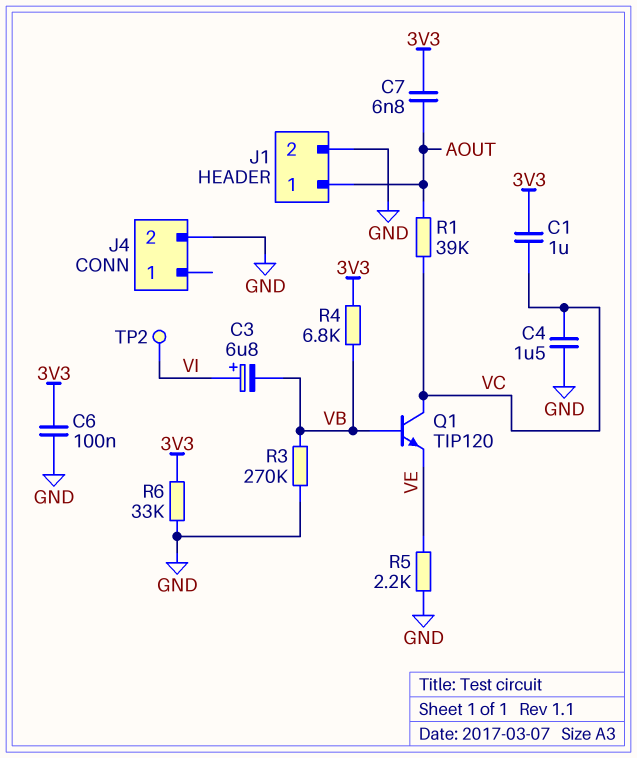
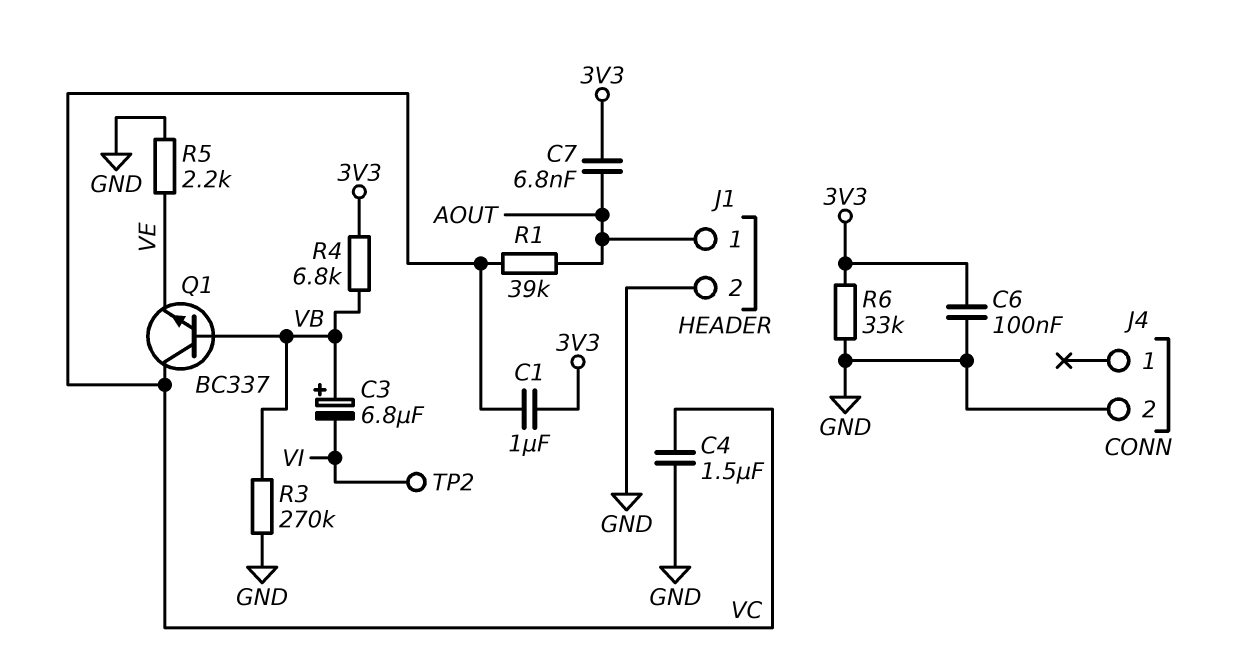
C3: 6.8uF (plus VI, minus VB) -> 6.8uF (plus VB, minus VI)
Q1: NPN TIP120 (B VB, C VC, E VE) -> NPN BC337 (B VB, C VC, E VE)

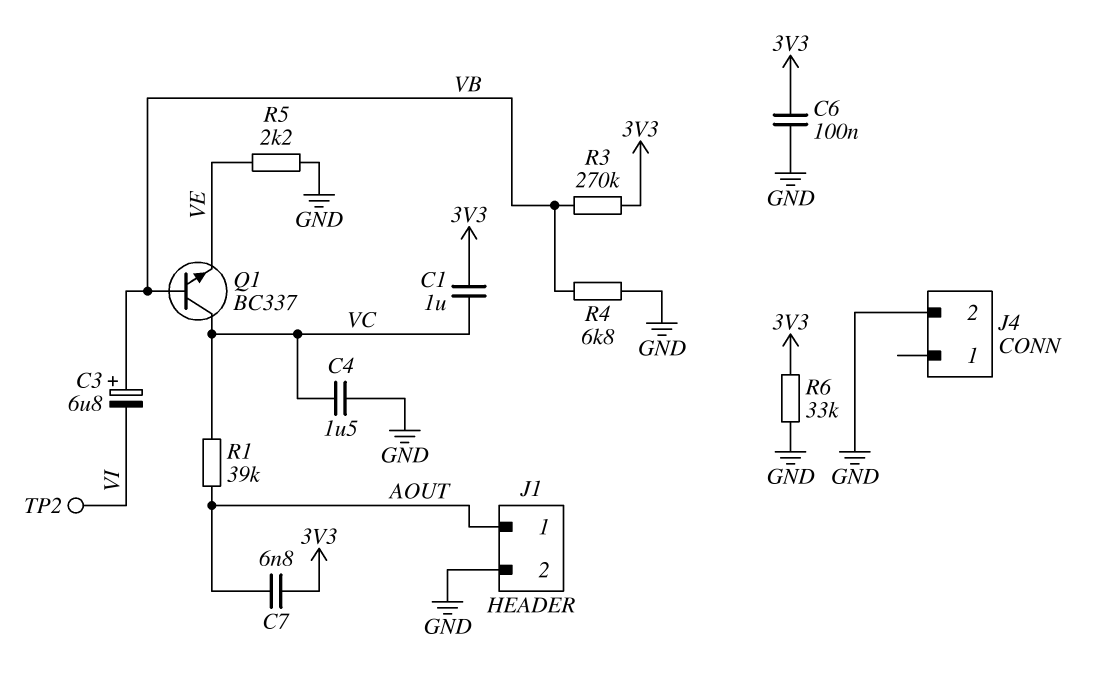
R3: 270k (GND, VB) -> 270k (3V3, VB)
R4: 6.8k (3V3, VB) -> 6.8k (GND, VB)

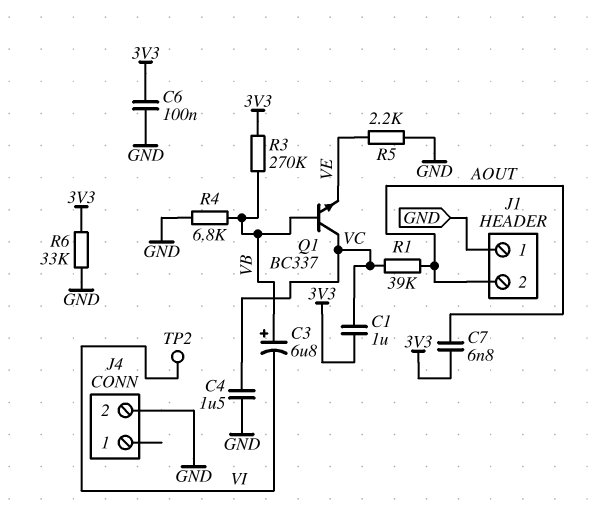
J1 pin 1: AOUT -> GND
J1 pin 2: GND -> AOUT

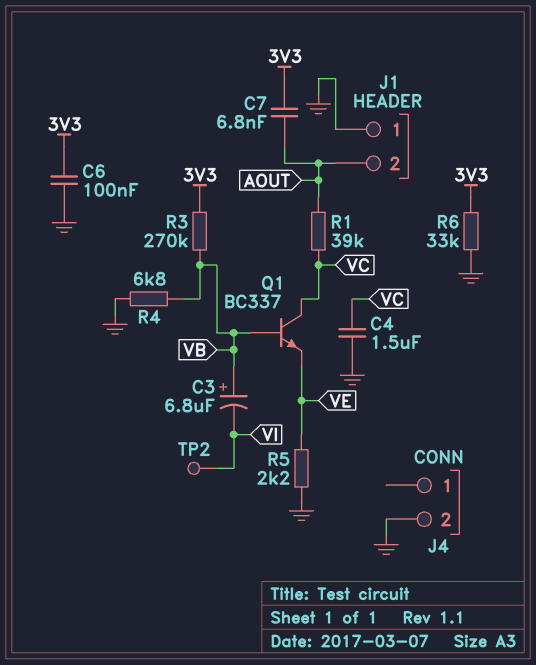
C1: 1uF (3V3, VC) -> none

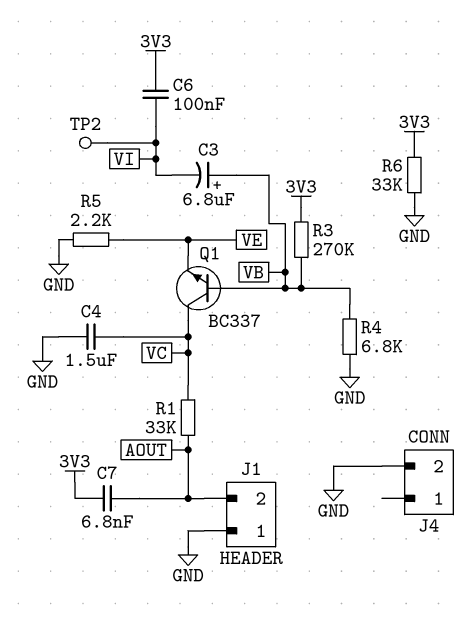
C6: 100nF (3V3, GND) -> 100nF (3V3, VI)
R1: 39k (AOUT, VC) -> 33k (AOUT, VC)

